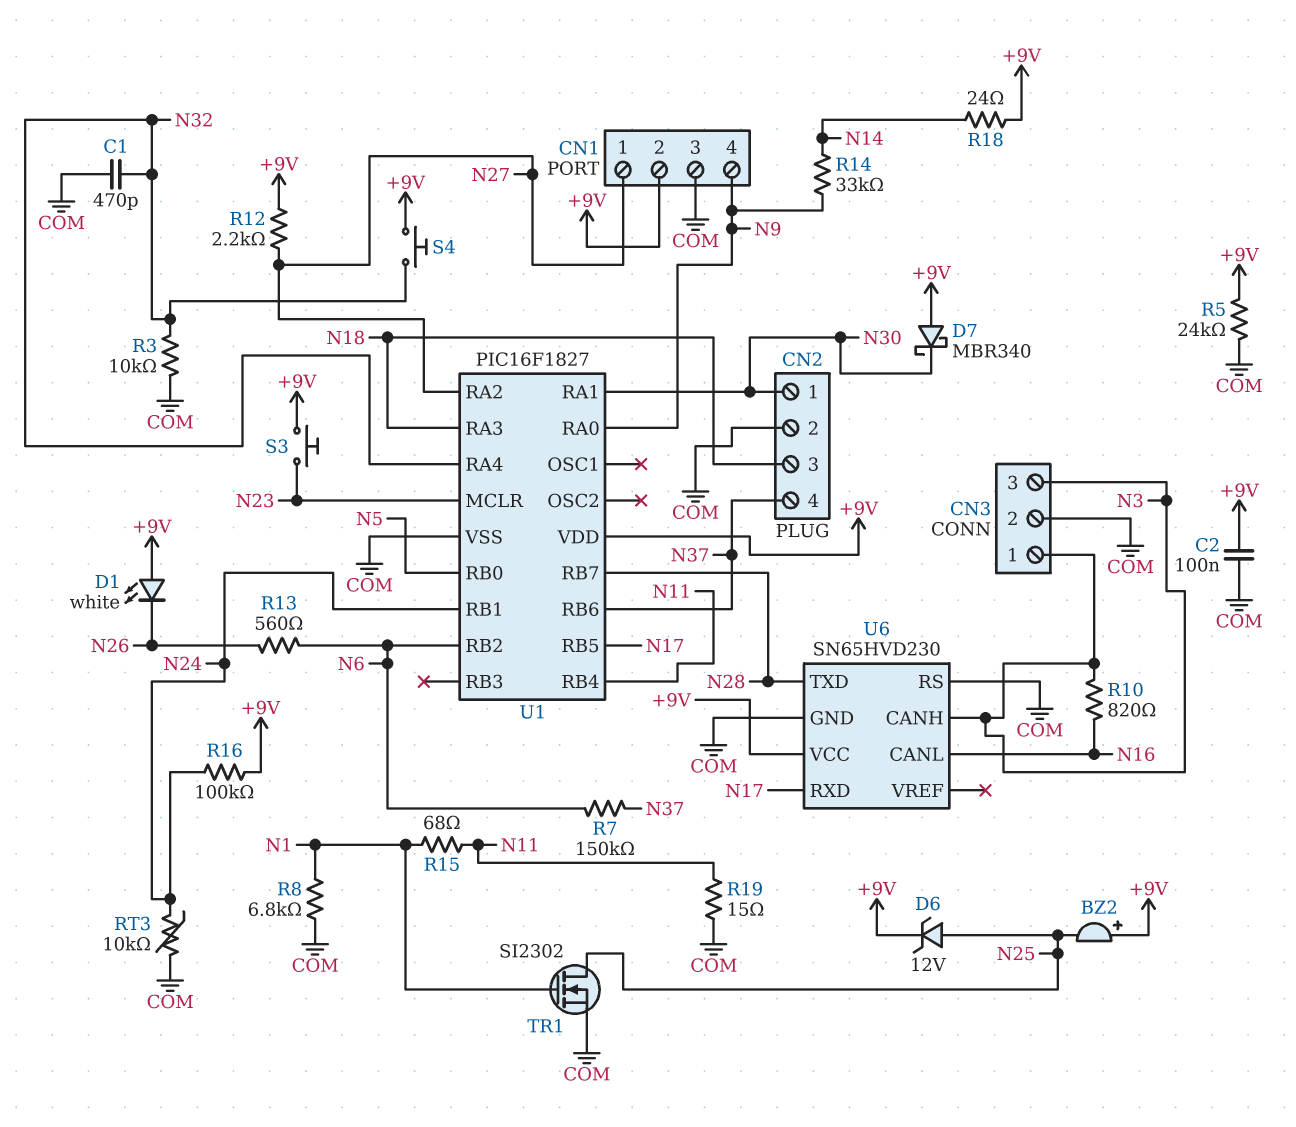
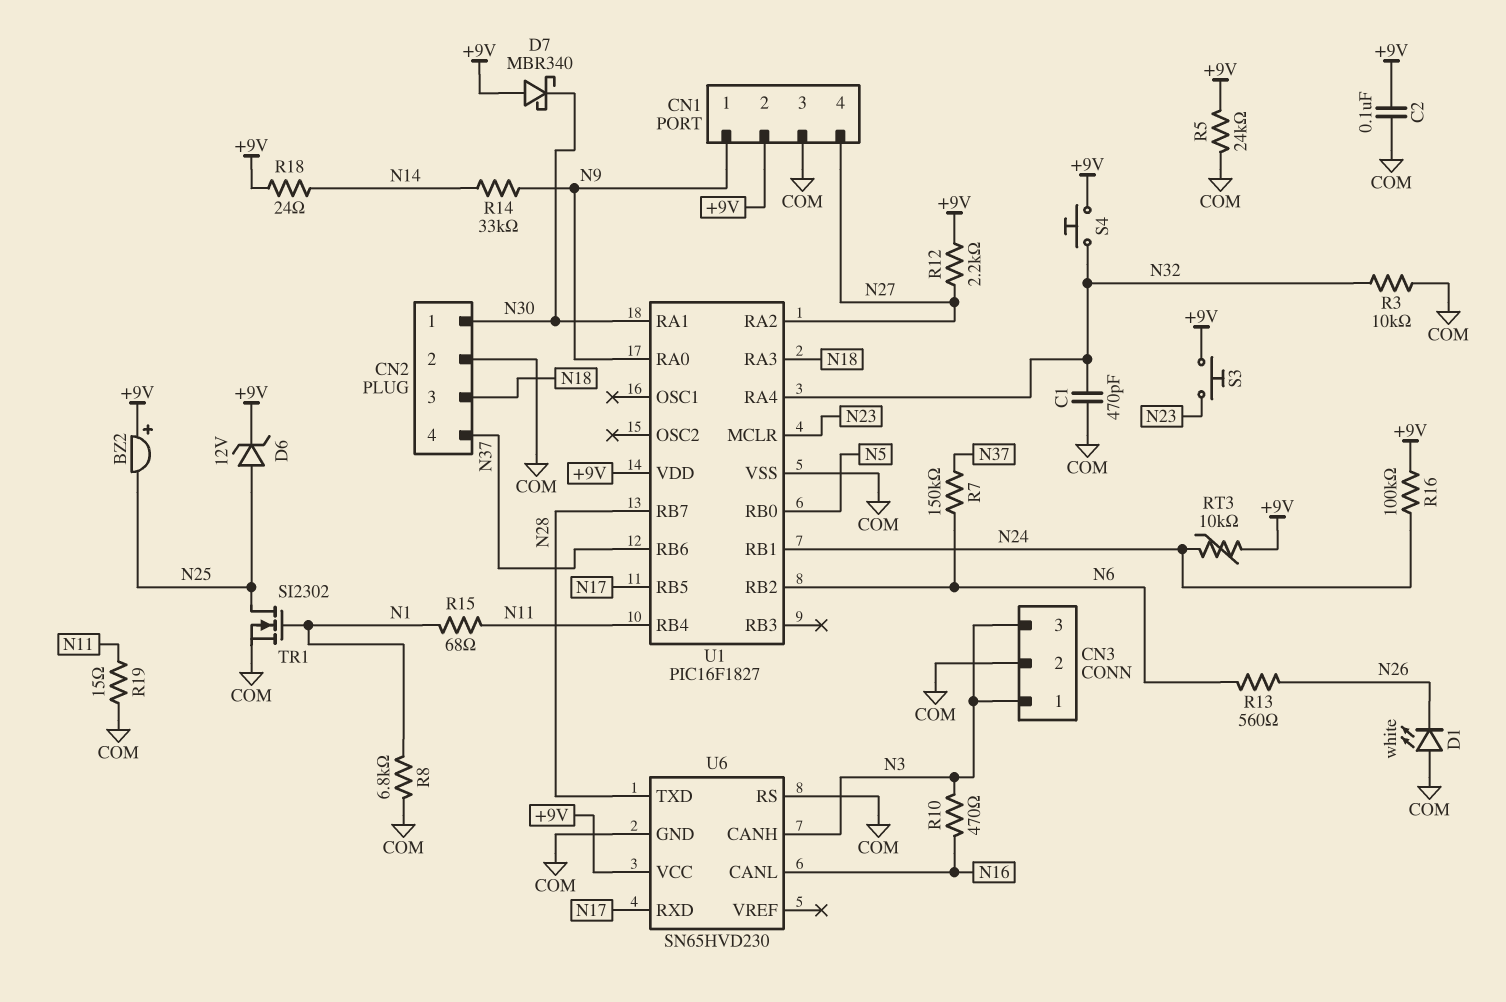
CN1 pin 1: N27 -> N9
CN1 pin 4: N9 -> N27
D1: LED white (A +9V, K N26) -> LED white (A COM, K N26)
R10: 820 (N3, N16) -> 470 (N3, N16)
RT3: 10k (COM, N24) -> 10k (+9V, N24)

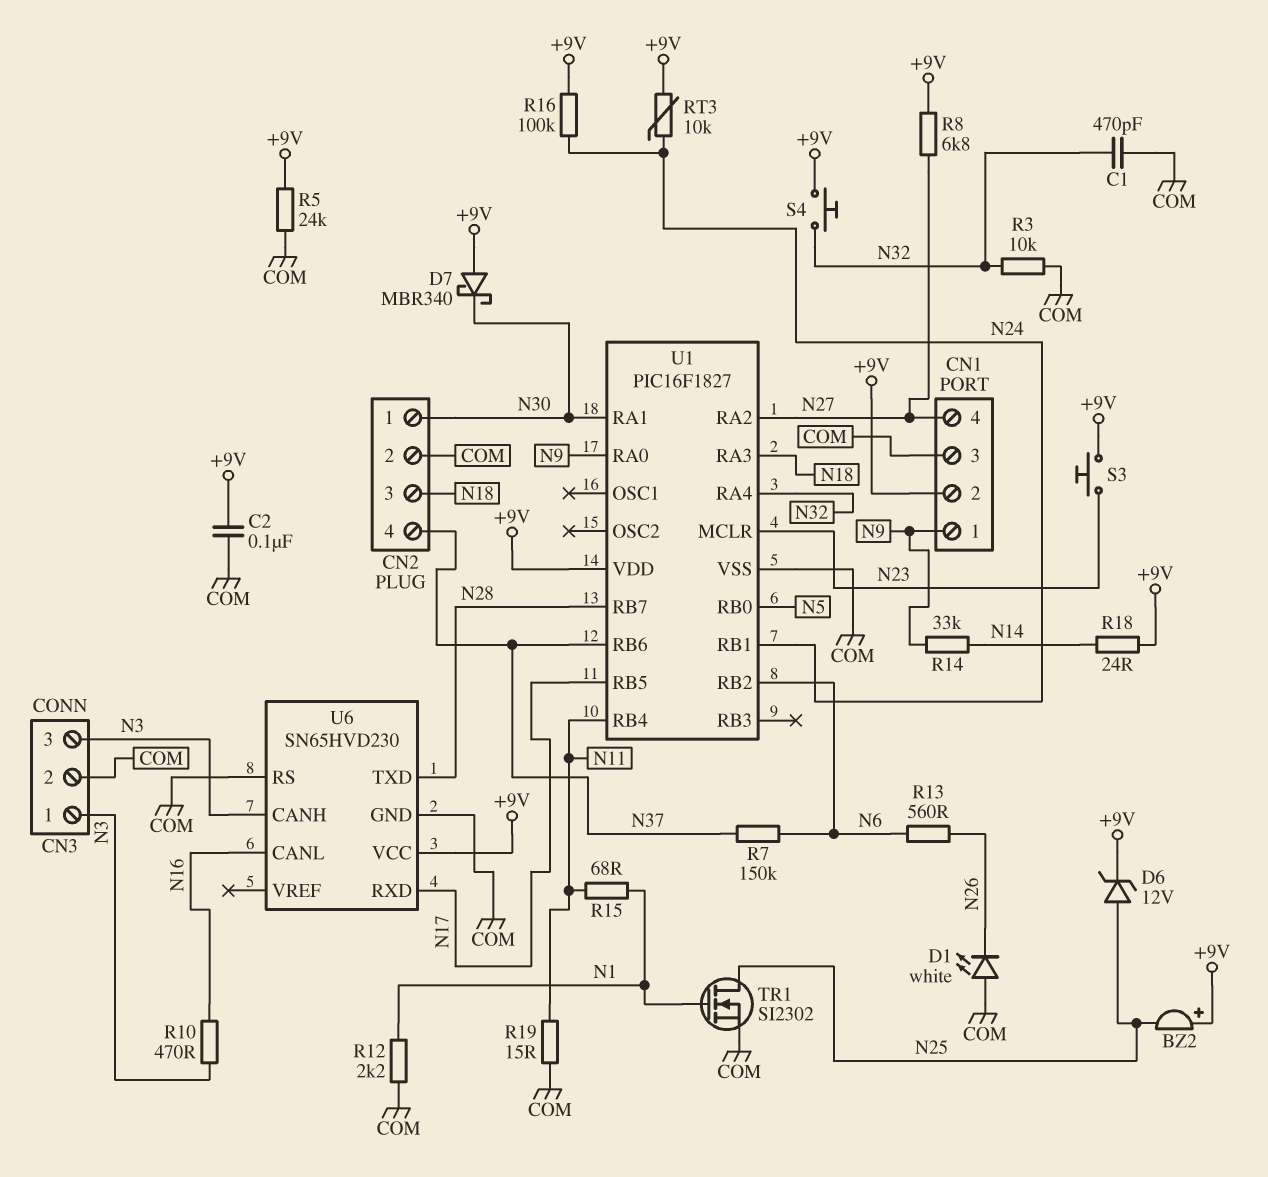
R8: 6.8k (COM, N1) -> 6.8k (+9V, N27)
R12: 2.2k (+9V, N27) -> 2.2k (COM, N1)

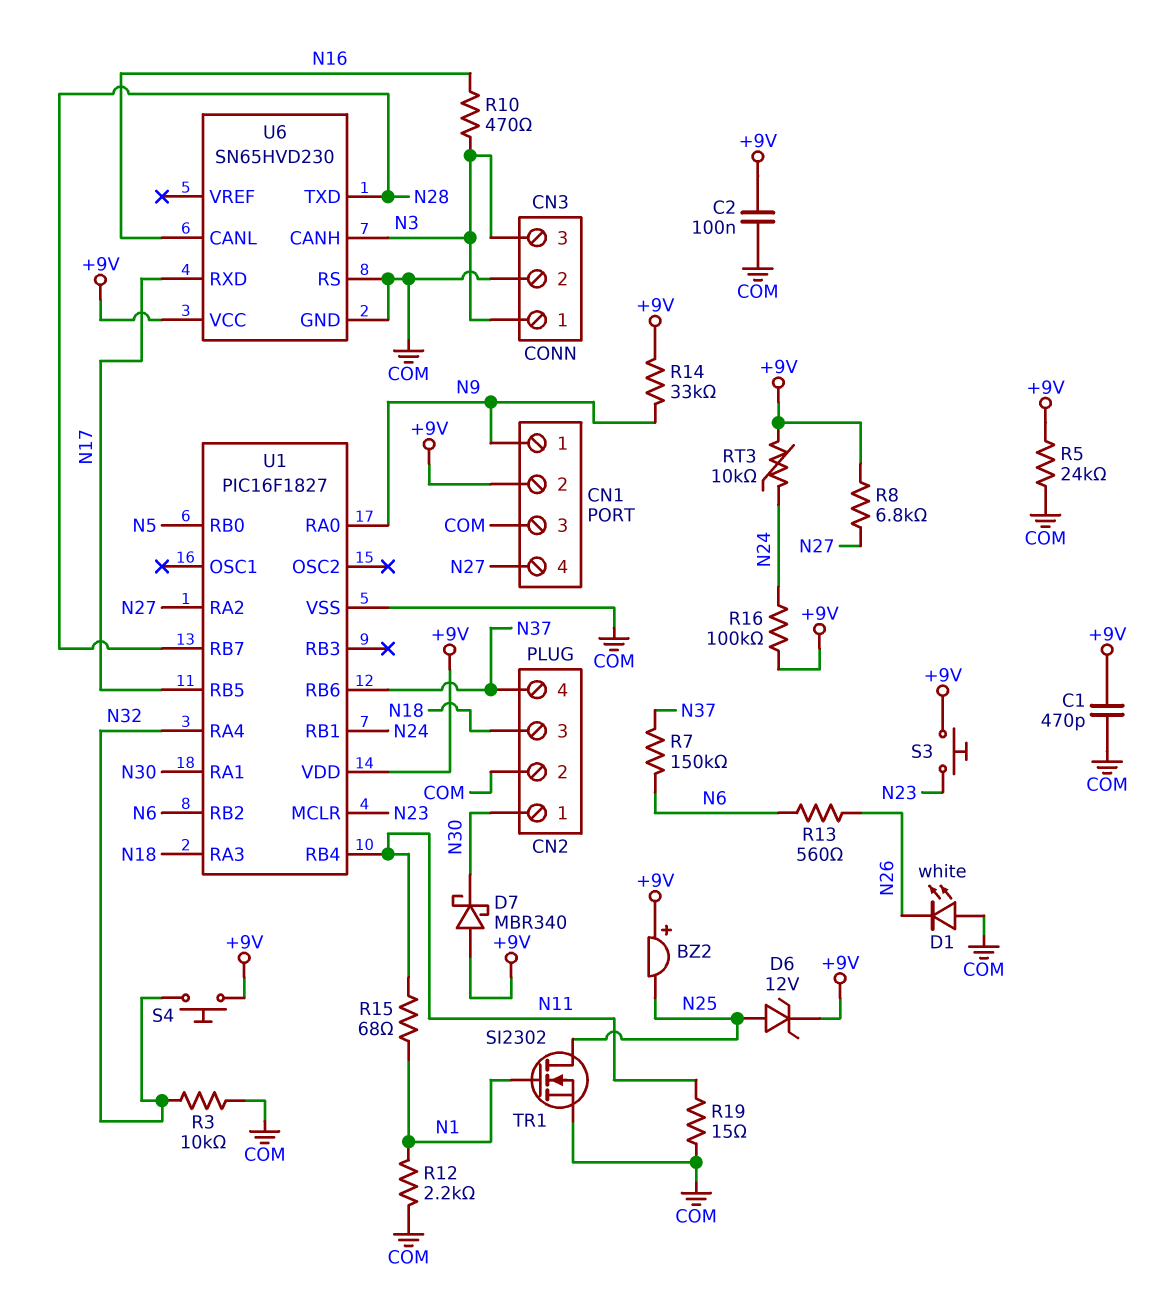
C1: 470pF (COM, N32) -> 470pF (+9V, COM)
R14: 33k (N9, N14) -> 33k (+9V, N9)
R18: 24 (+9V, N14) -> none

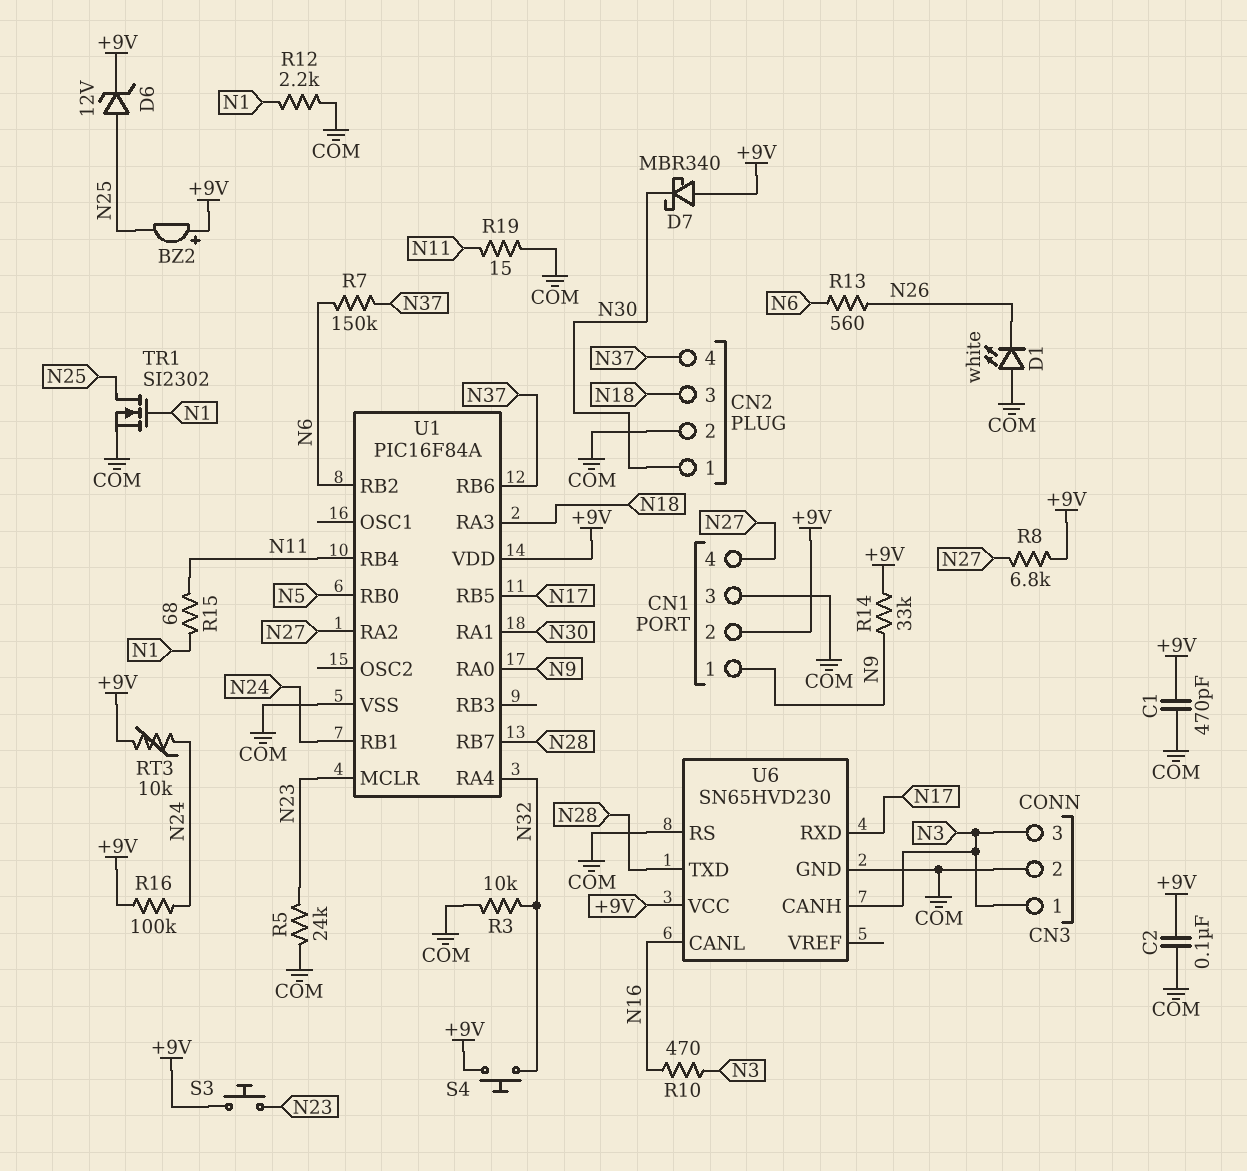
R5: 24k (+9V, COM) -> 24k (COM, N23)
U1: PIC16F1827 -> PIC16F84A

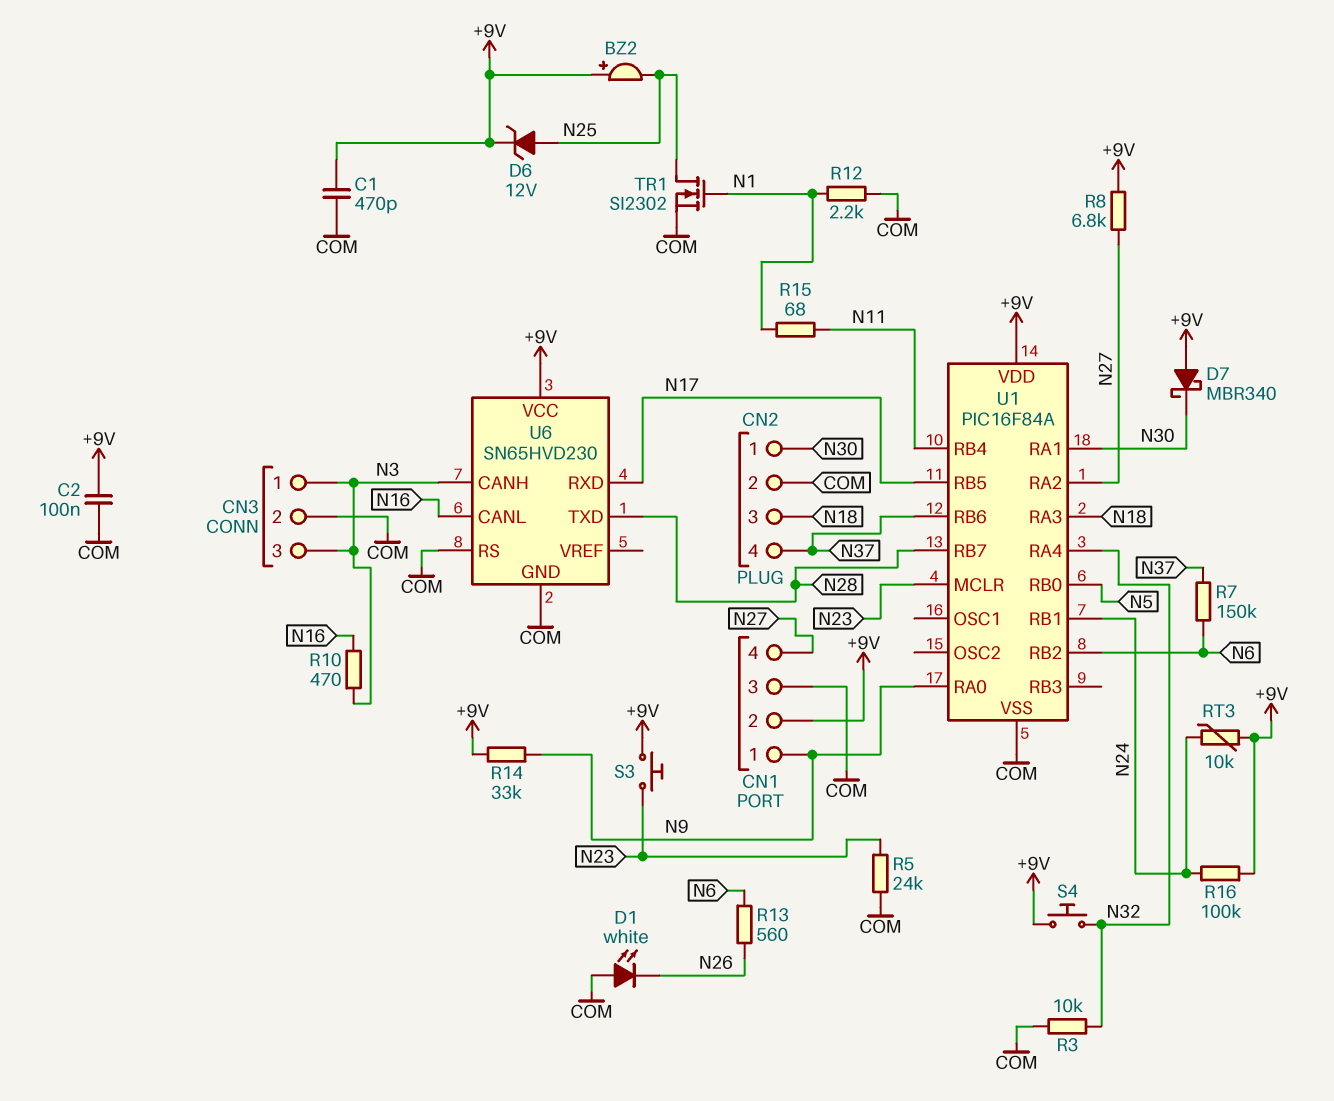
R19: 15 (COM, N11) -> none

